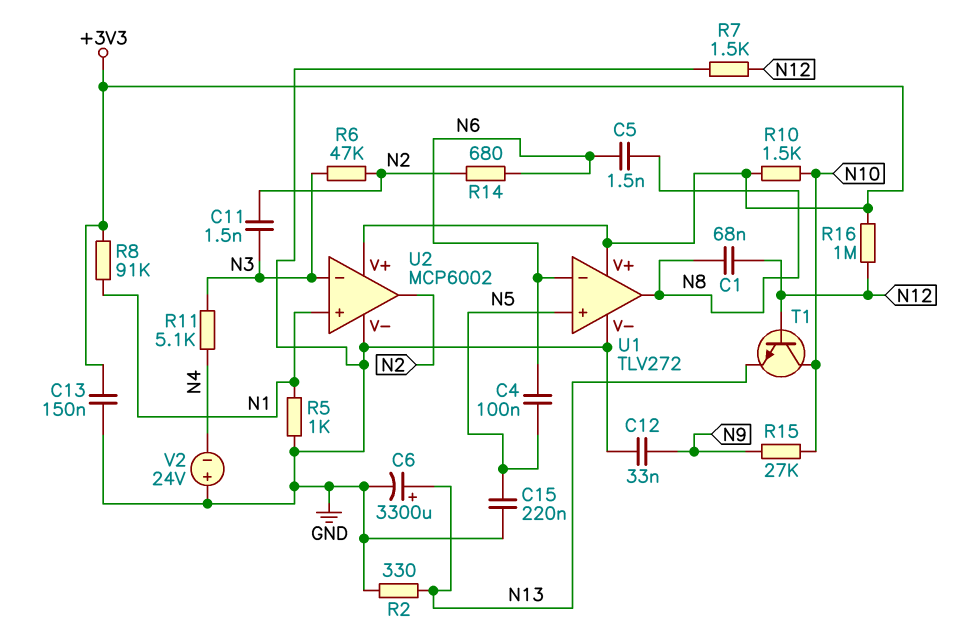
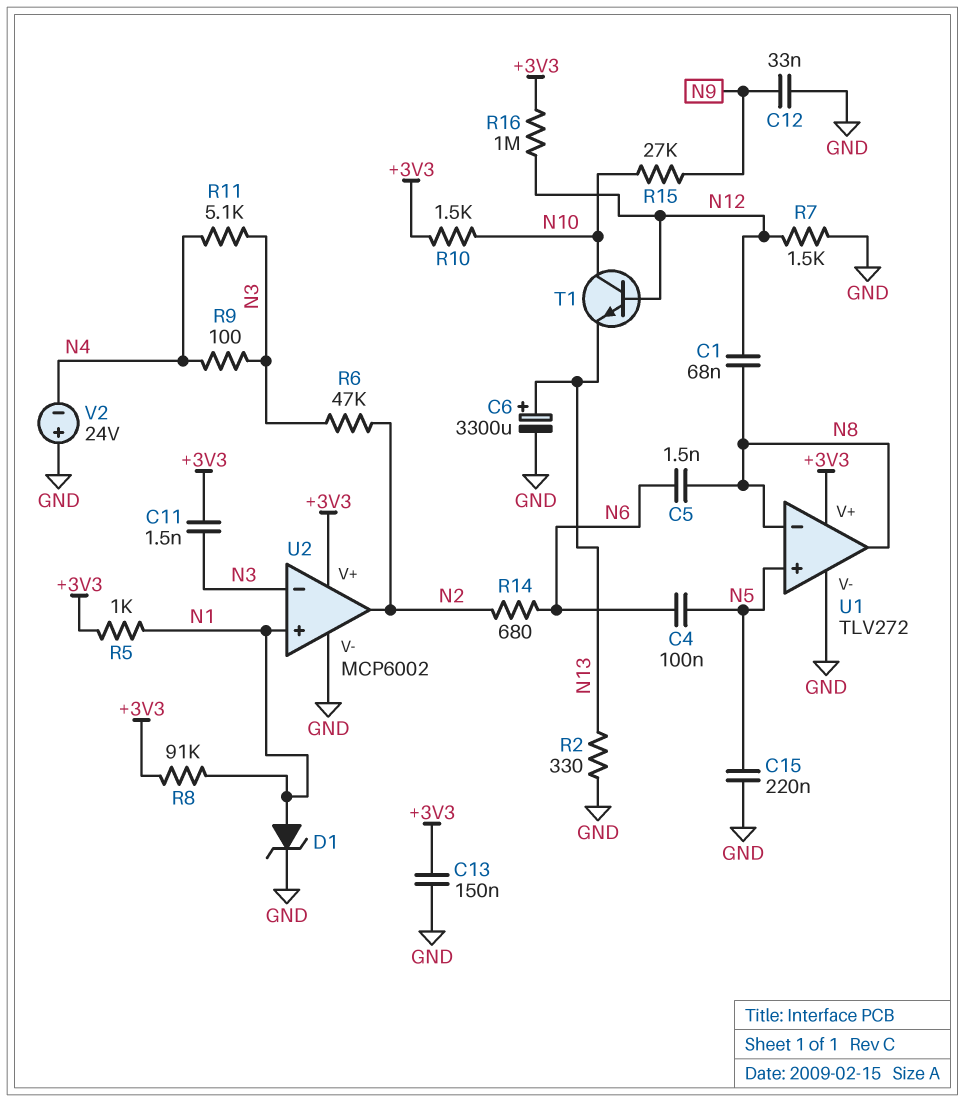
C11: 1.5nF (N2, N3) -> 1.5nF (+3V3, N3)
D1: none -> zener (A N1, K GND)
R5: 1k (GND, N1) -> 1k (+3V3, N1)
R9: none -> 100 (N3, N4)
U1 pin in-: N6 -> N8

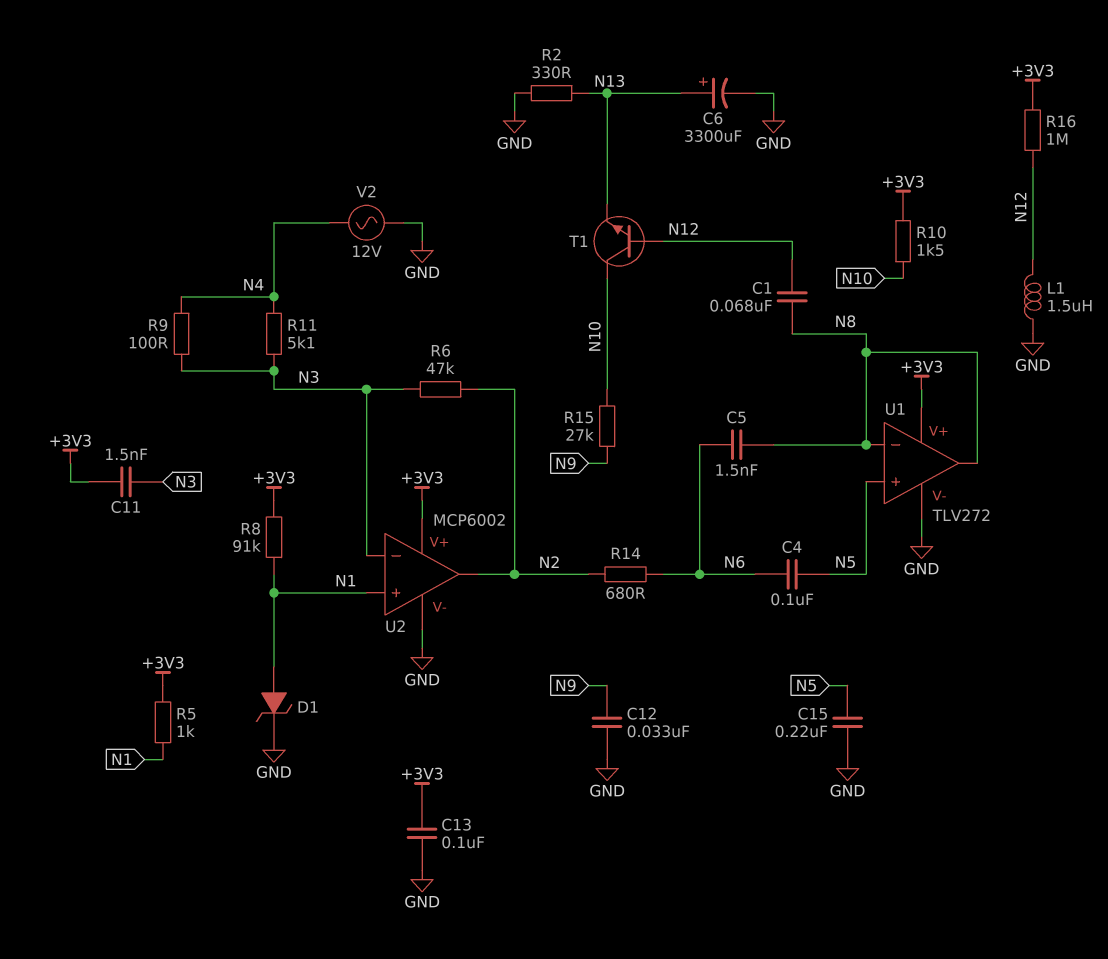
C13: 150nF (+3V3, GND) -> 100nF (+3V3, GND)
L1: none -> 1.5uH (GND, N12)
R7: 1.5k (GND, N12) -> none
V2: 24V (plus GND, minus N4) -> AC 12V (GND, N4)

